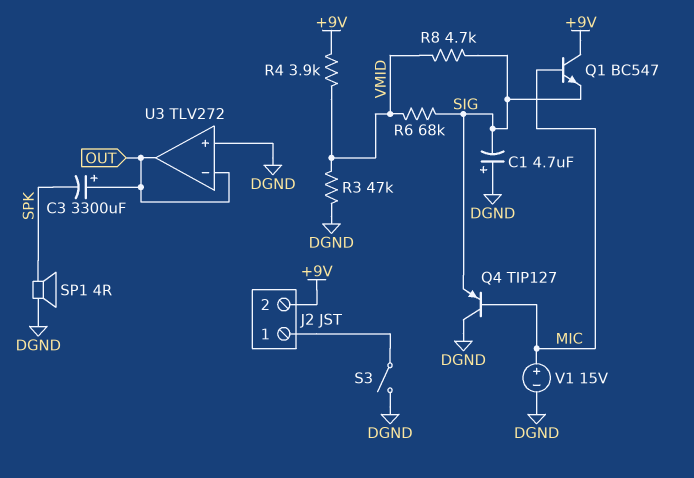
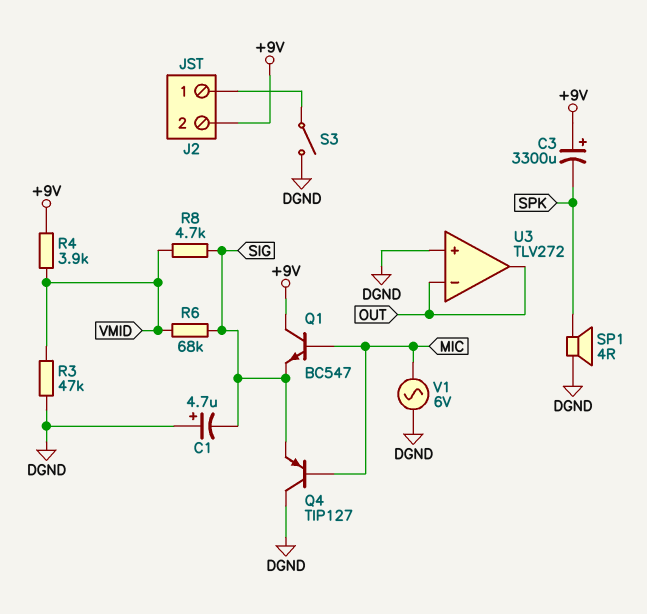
C3: 3300uF (plus OUT, minus SPK) -> 3300uF (plus +9V, minus SPK)
V1: 15V (plus MIC, minus DGND) -> AC 6V (DGND, MIC)

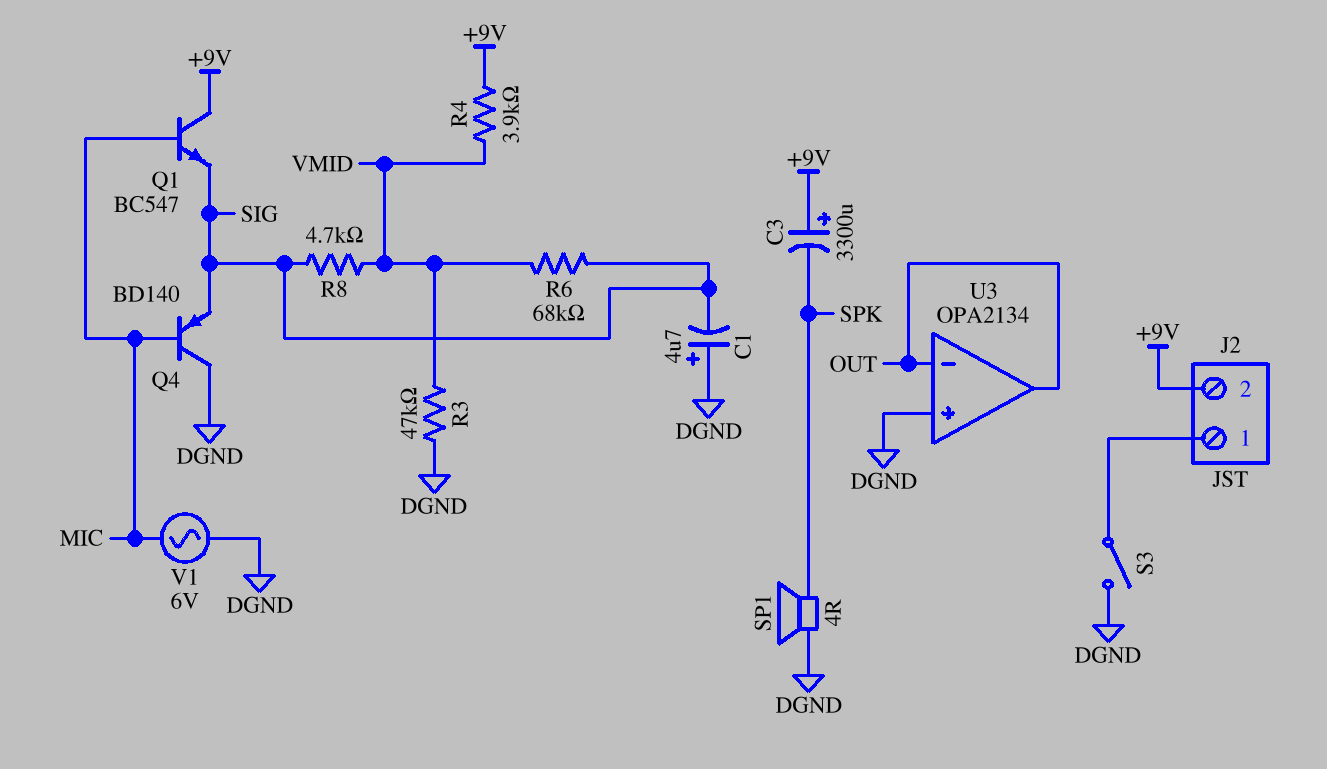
Q4: PNP TIP127 (B MIC, C DGND, E SIG) -> PNP BD140 (B MIC, C DGND, E SIG)
U3: TLV272 -> OPA2134

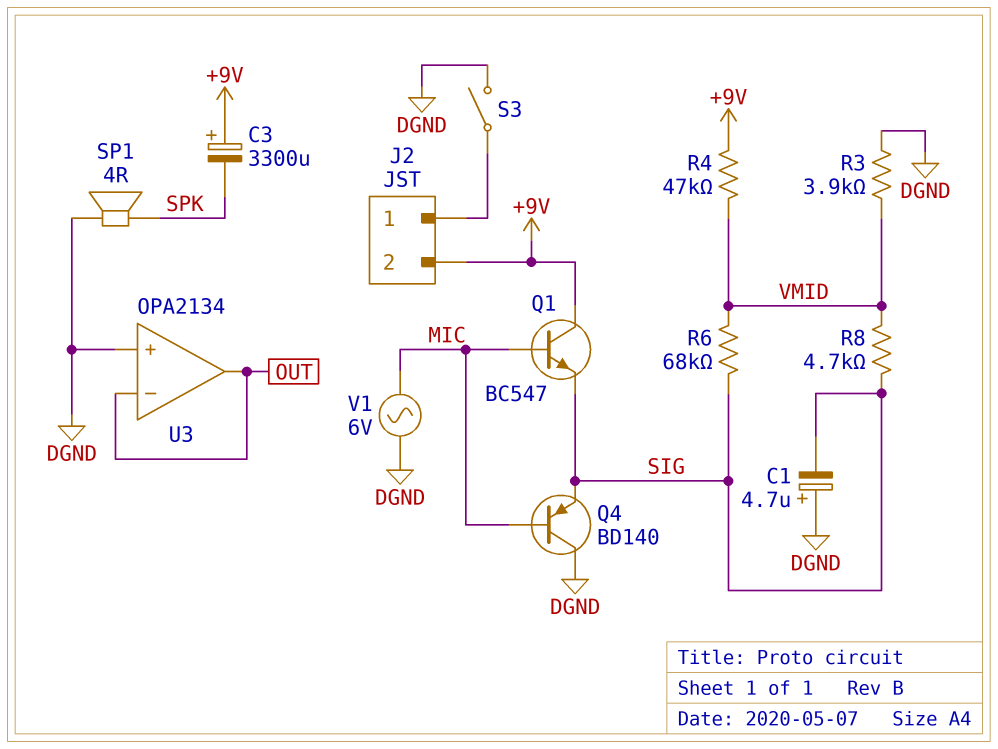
R3: 47k (DGND, VMID) -> 3.9k (DGND, VMID)
R4: 3.9k (+9V, VMID) -> 47k (+9V, VMID)

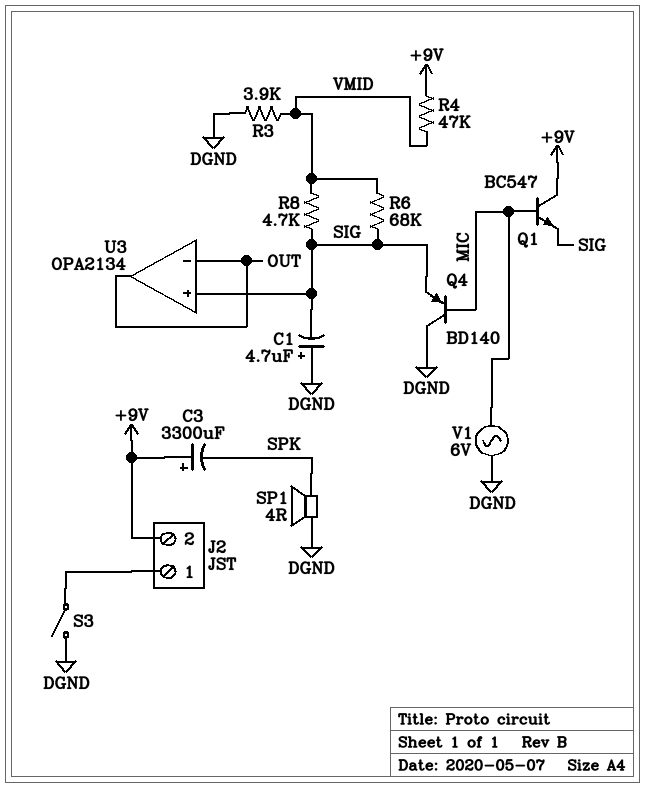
U3 pin in+: DGND -> SIG

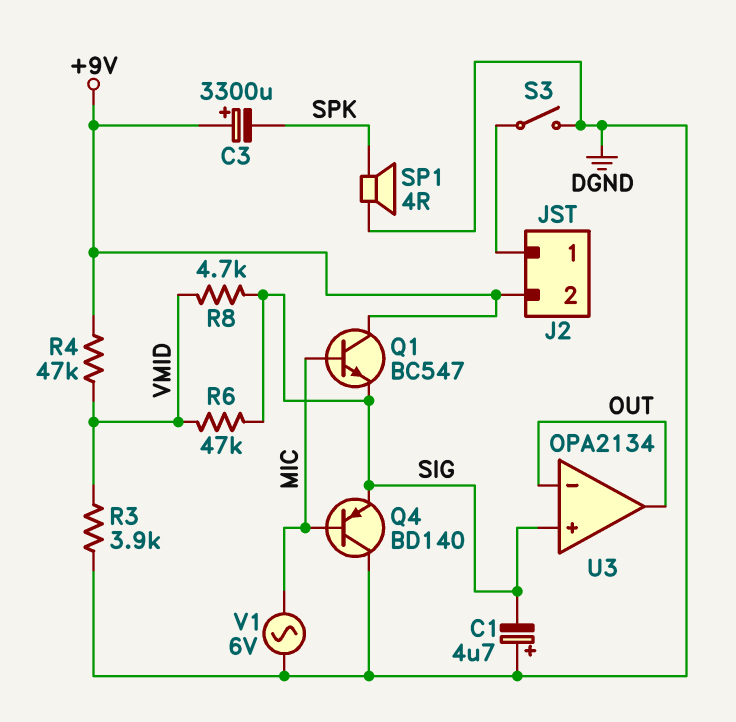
R6: 68k (SIG, VMID) -> 47k (SIG, VMID)

